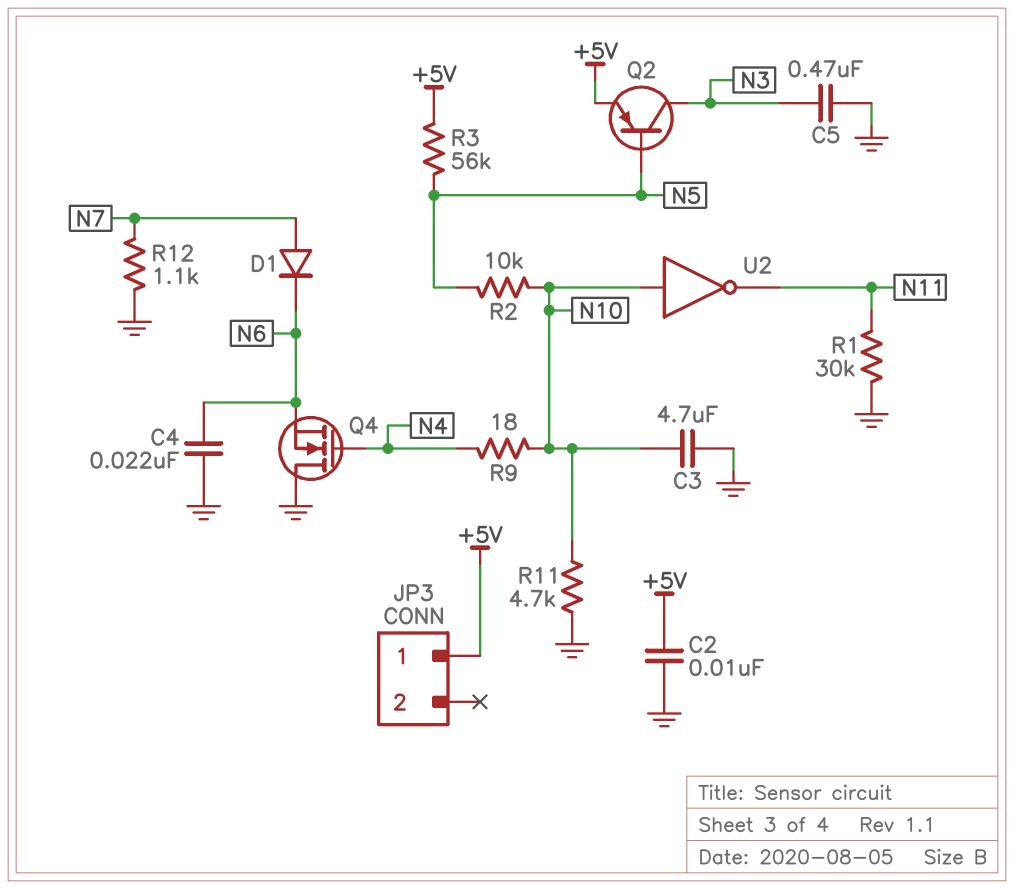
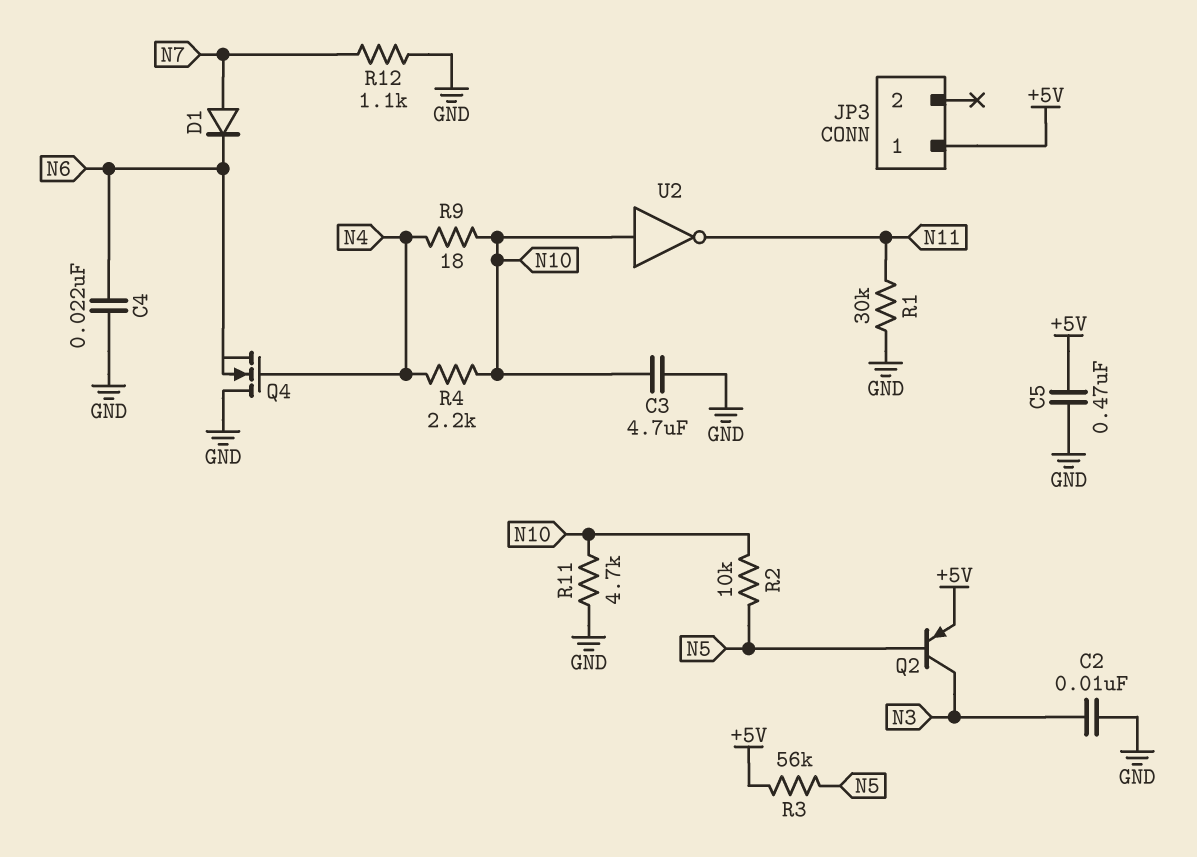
C2: 10nF (+5V, GND) -> 10nF (GND, N3)
C5: 470nF (GND, N3) -> 470nF (+5V, GND)
R4: none -> 2.2k (N4, N10)

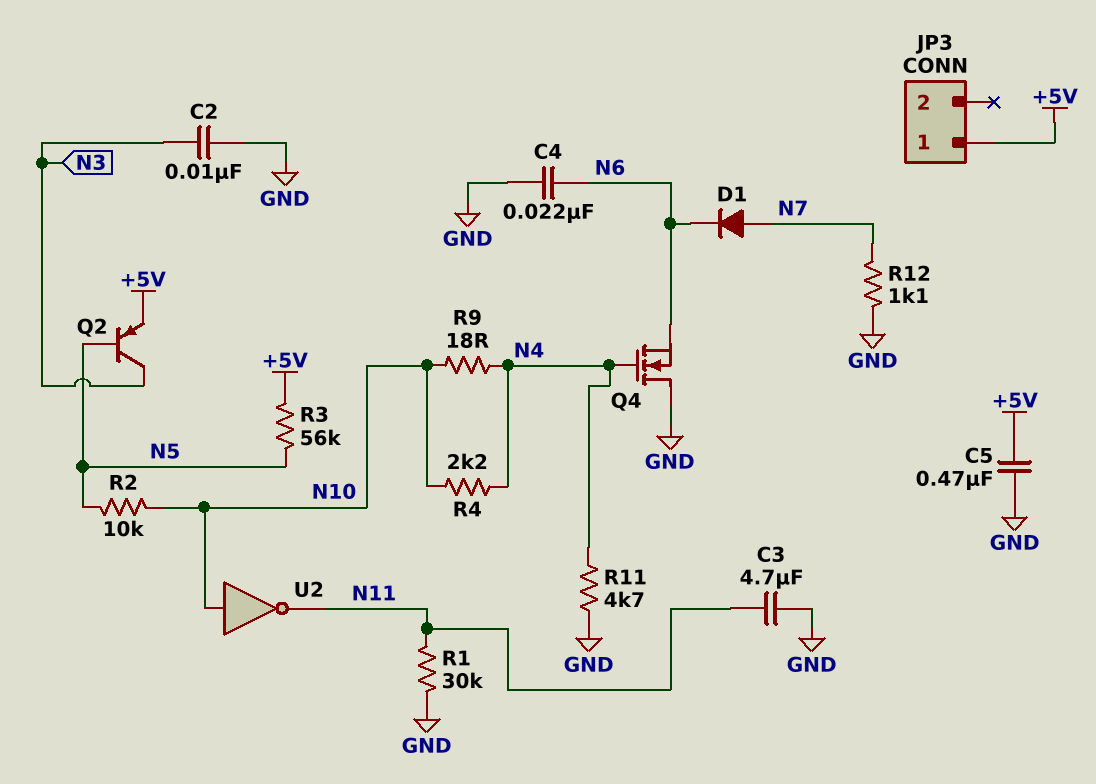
C3: 4.7uF (GND, N10) -> 4.7uF (GND, N11)
R11: 4.7k (GND, N10) -> 4.7k (GND, N4)

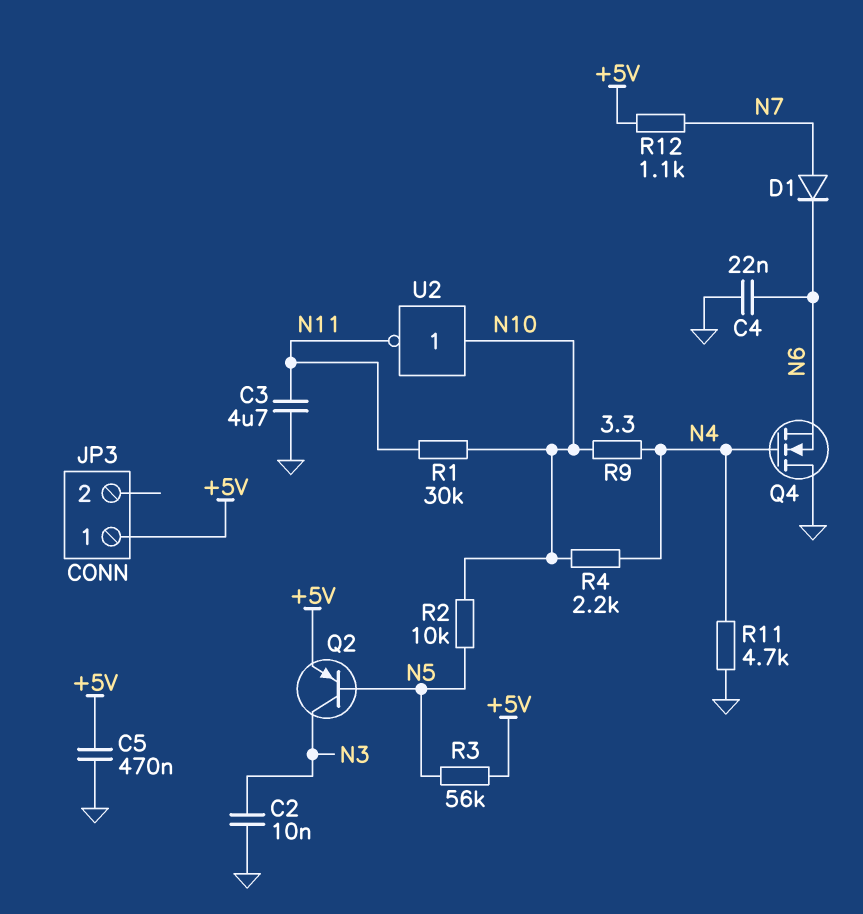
R1: 30k (GND, N11) -> 30k (N10, N11)
R9: 18 (N4, N10) -> 3.3 (N4, N10)
R12: 1.1k (GND, N7) -> 1.1k (+5V, N7)

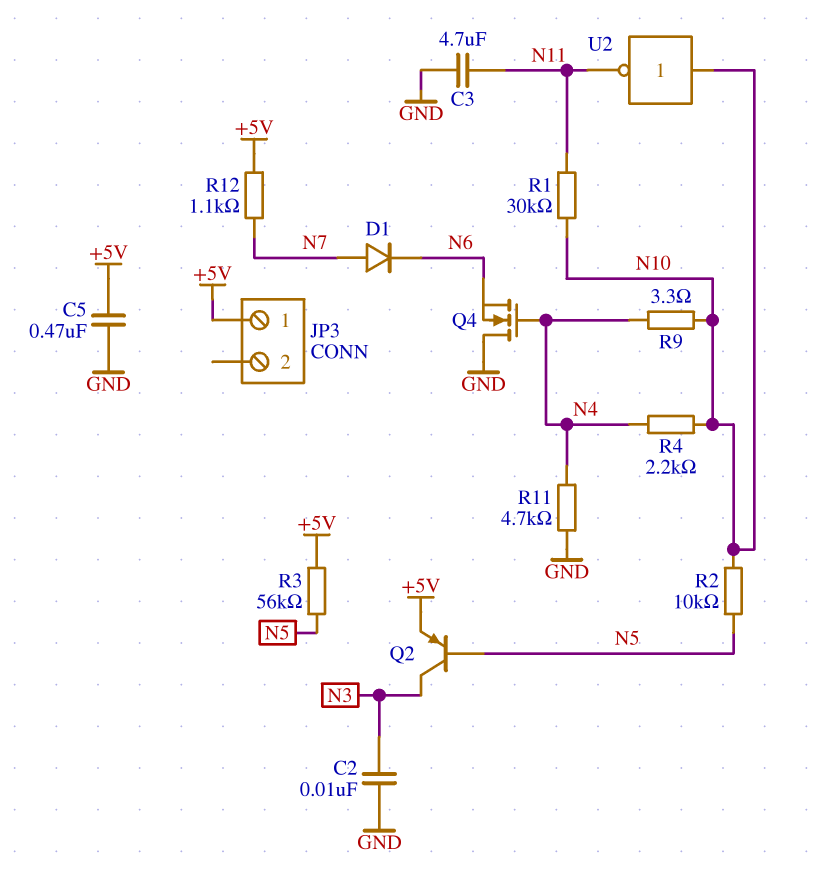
C4: 22nF (GND, N6) -> none

